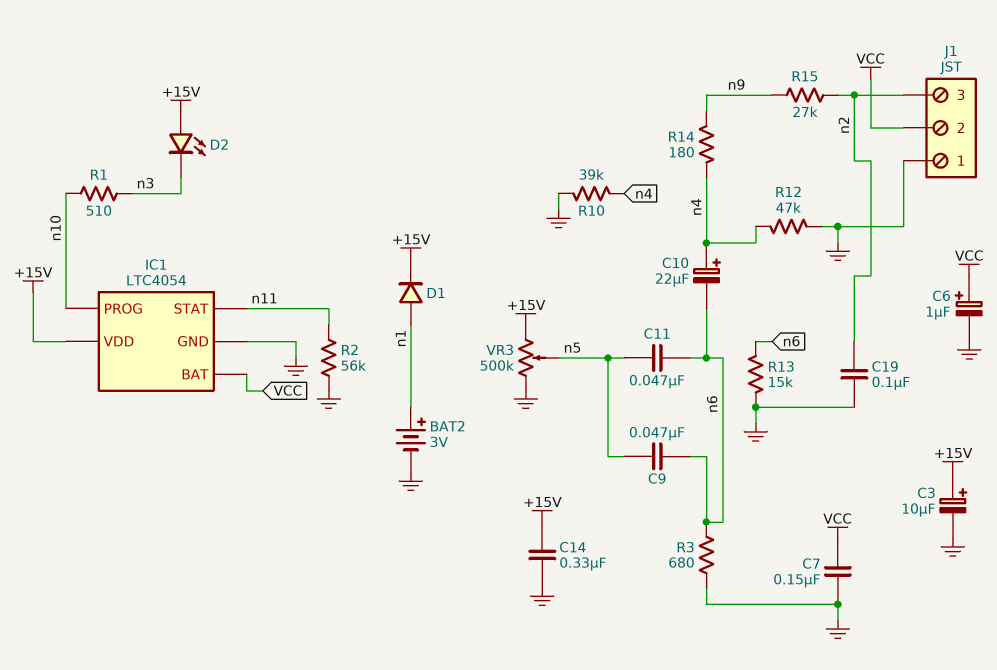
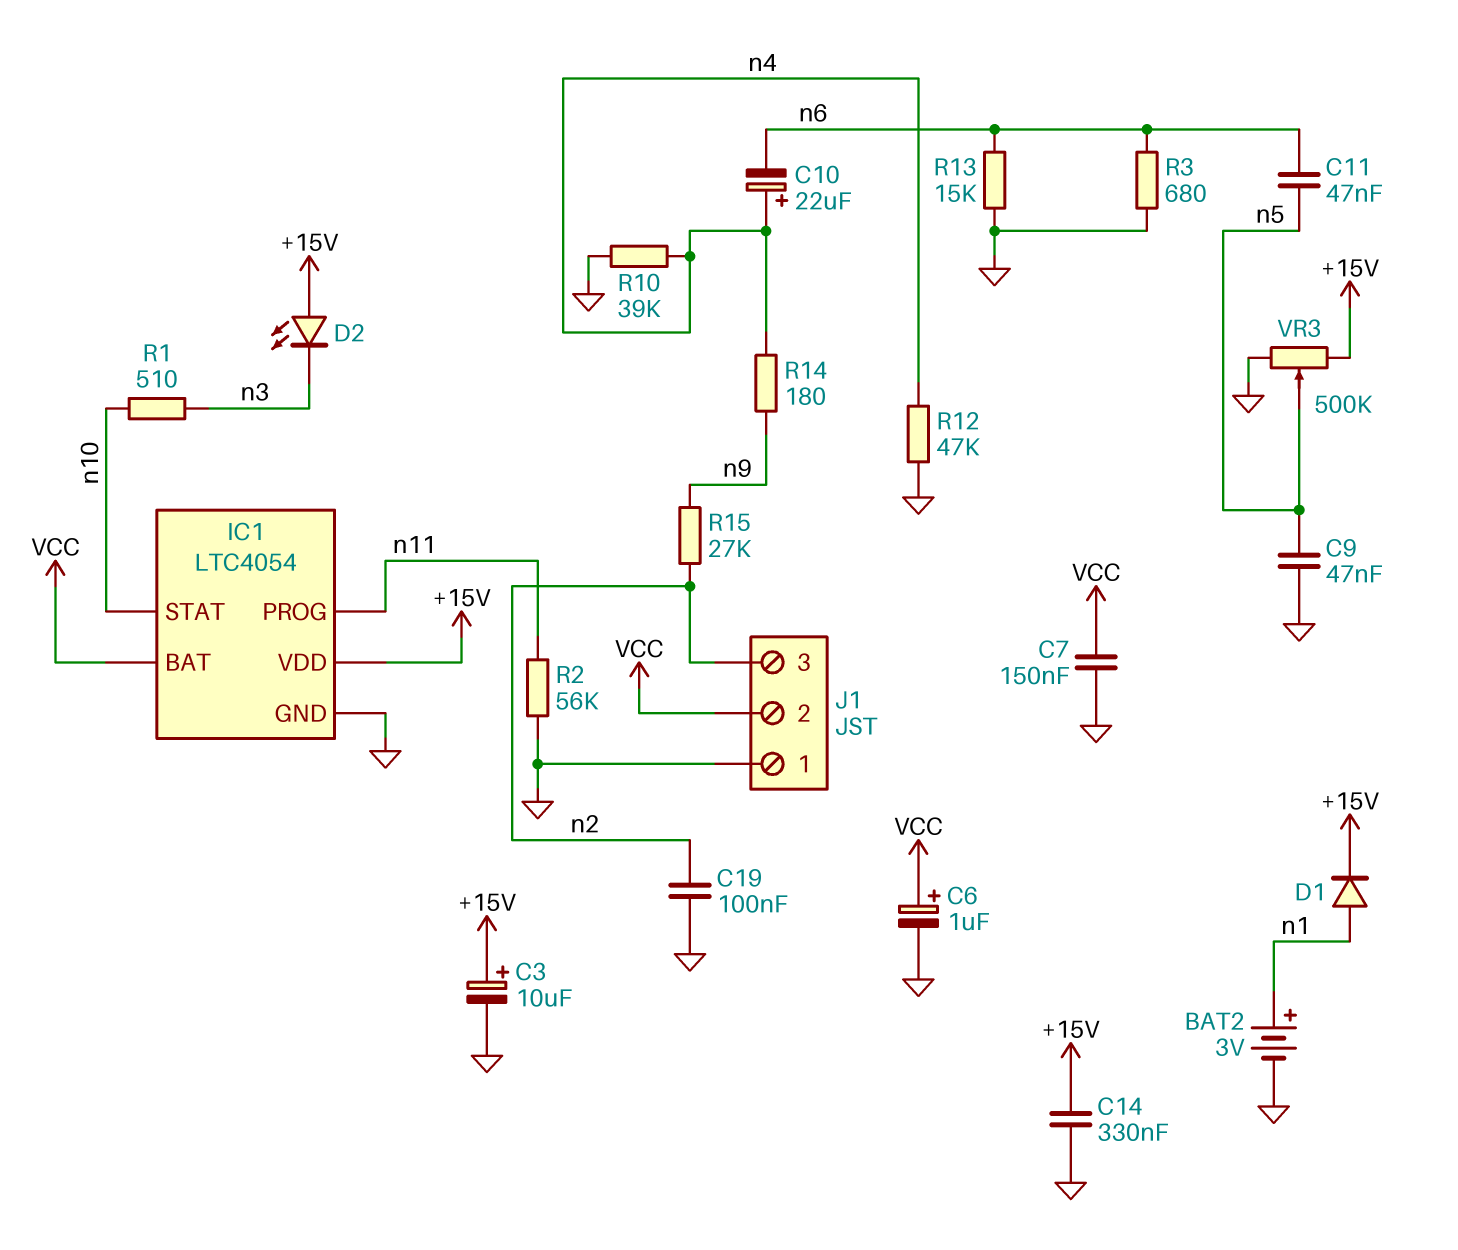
C9: 47nF (n5, n6) -> 47nF (GND, n5)
IC1 pin PROG: n10 -> n11
IC1 pin STAT: n11 -> n10

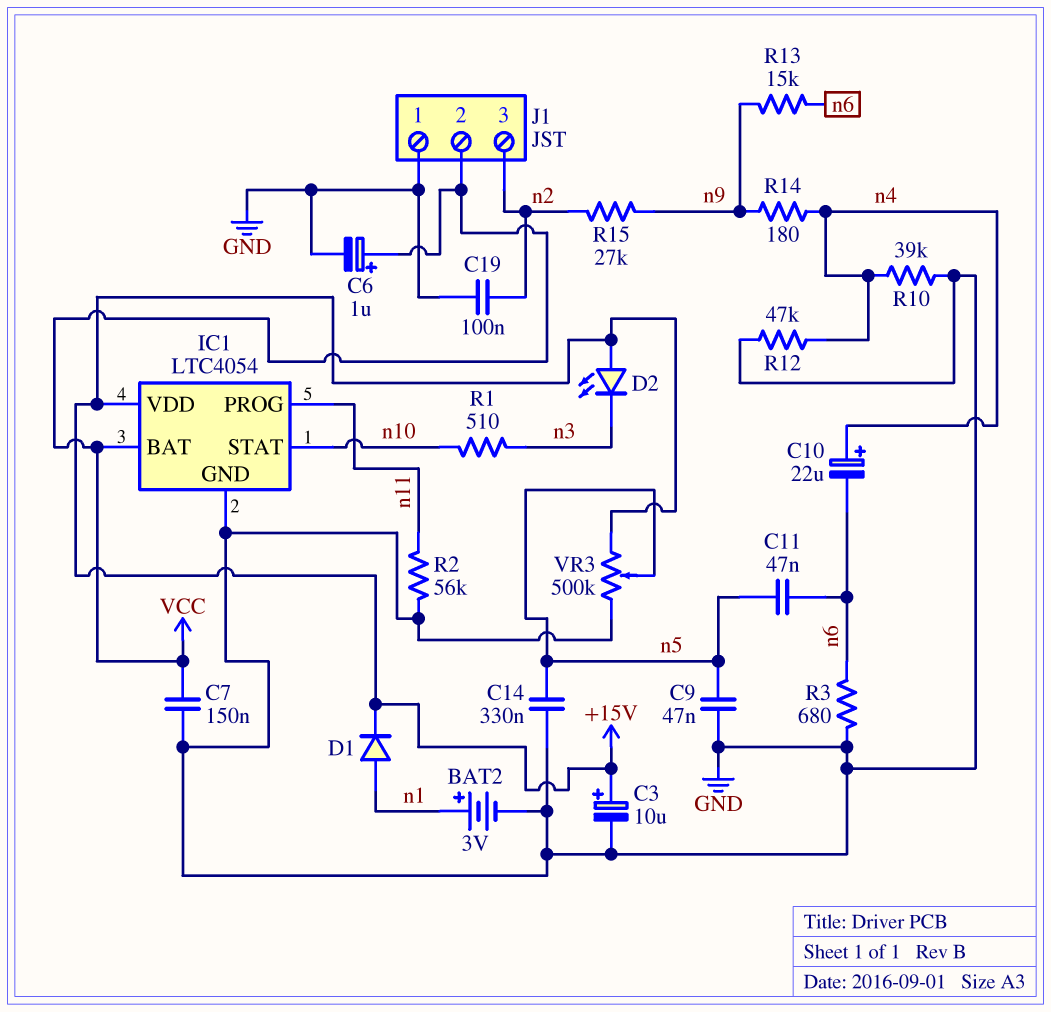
C14: 330nF (+15V, GND) -> 330nF (GND, n5)
R13: 15k (GND, n6) -> 15k (n6, n9)

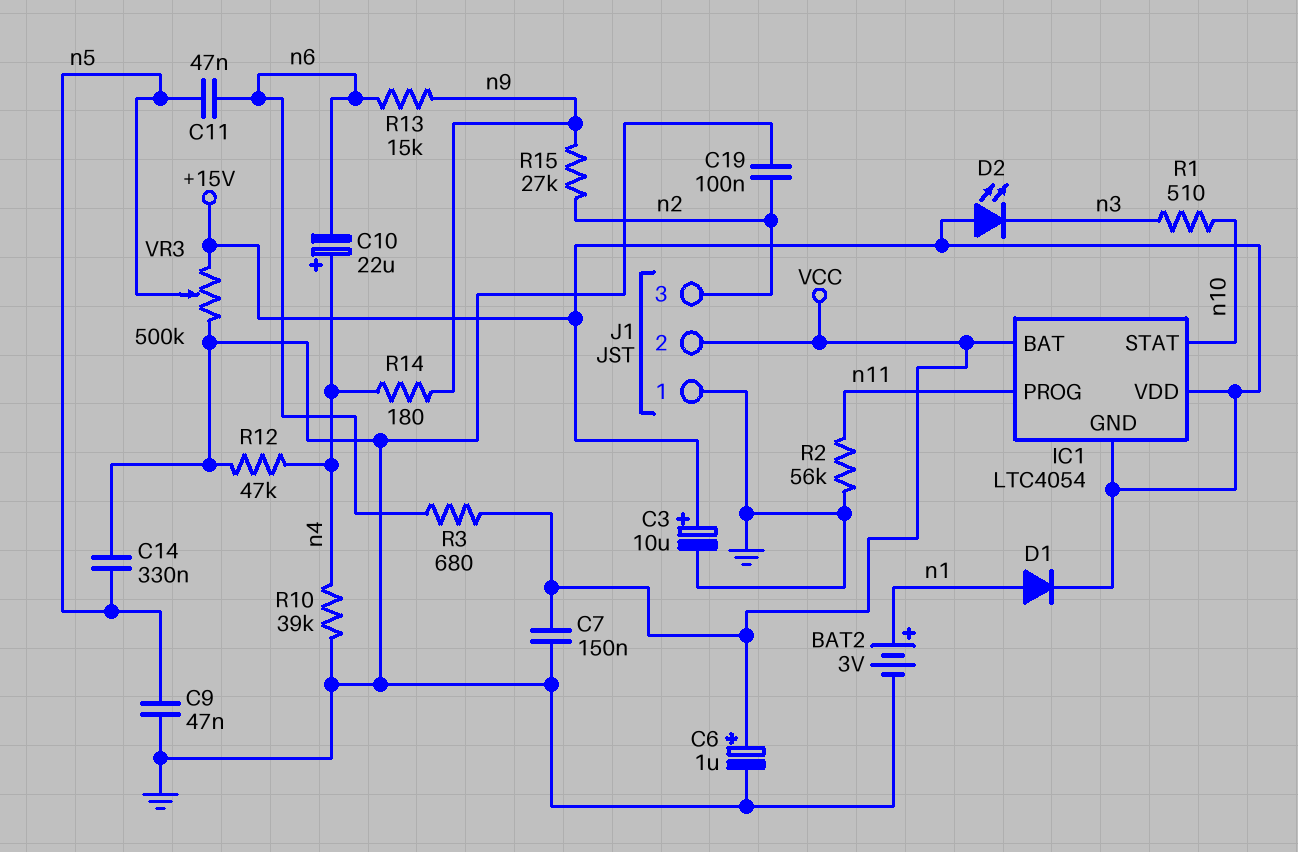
IC1 pin GND: GND -> +15V
R3: 680 (GND, n6) -> 680 (VCC, n6)

